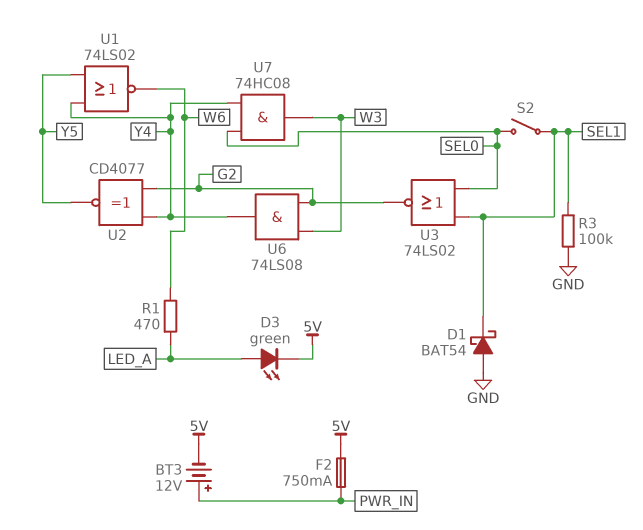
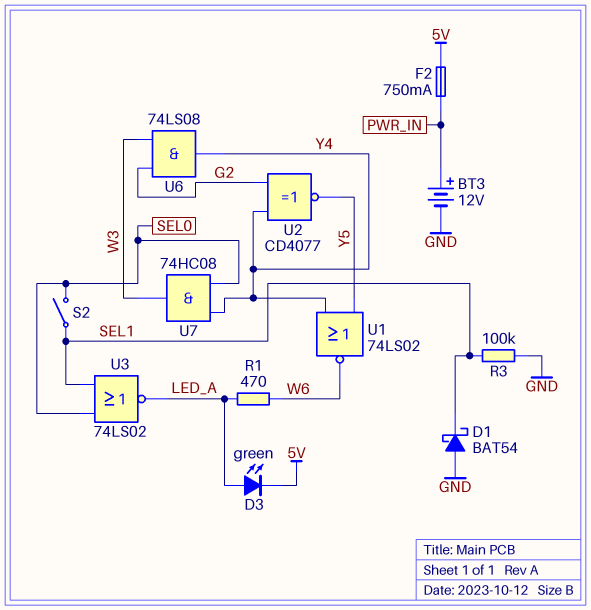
BT3: 12V (plus PWR_IN, minus 5V) -> 12V (plus PWR_IN, minus GND)
U3: NOR 74LS02 (in SEL0, in SEL1, out G2) -> NOR 74LS02 (in SEL0, in SEL1, out LED_A)

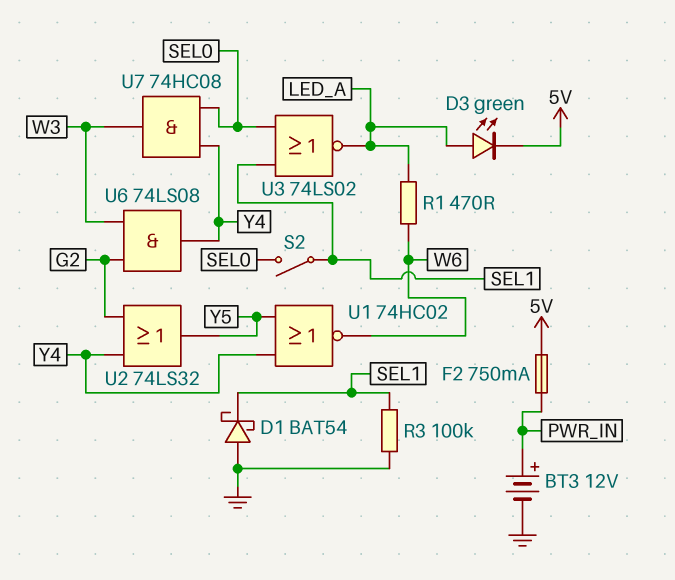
U1: NOR 74LS02 (in Y4, in Y5, out W6) -> NOR 74HC02 (in Y4, in Y5, out W6)
U2: XNOR CD4077 (in G2, in Y4, out Y5) -> OR 74LS32 (in G2, in Y4, out Y5)

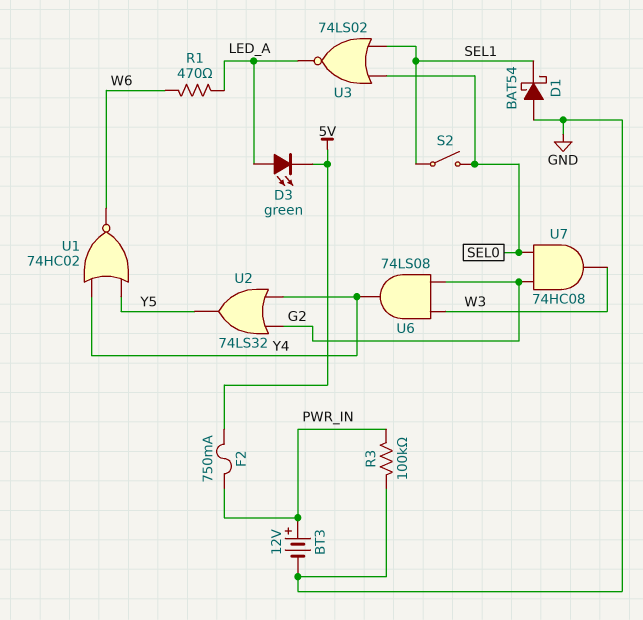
R3: 100k (GND, SEL1) -> 100k (GND, PWR_IN)
U7: AND 74HC08 (in SEL0, in Y4, out W3) -> AND 74HC08 (in G2, in SEL0, out W3)

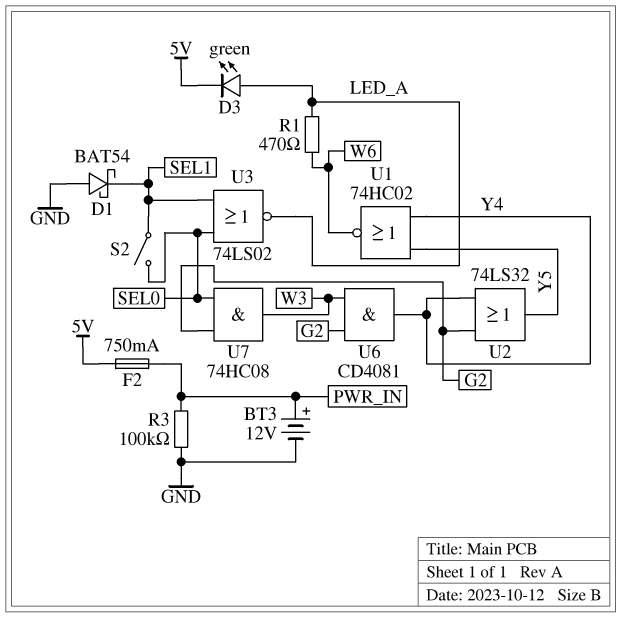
U6: AND 74LS08 (in G2, in W3, out Y4) -> AND CD4081 (in G2, in W3, out Y4)

